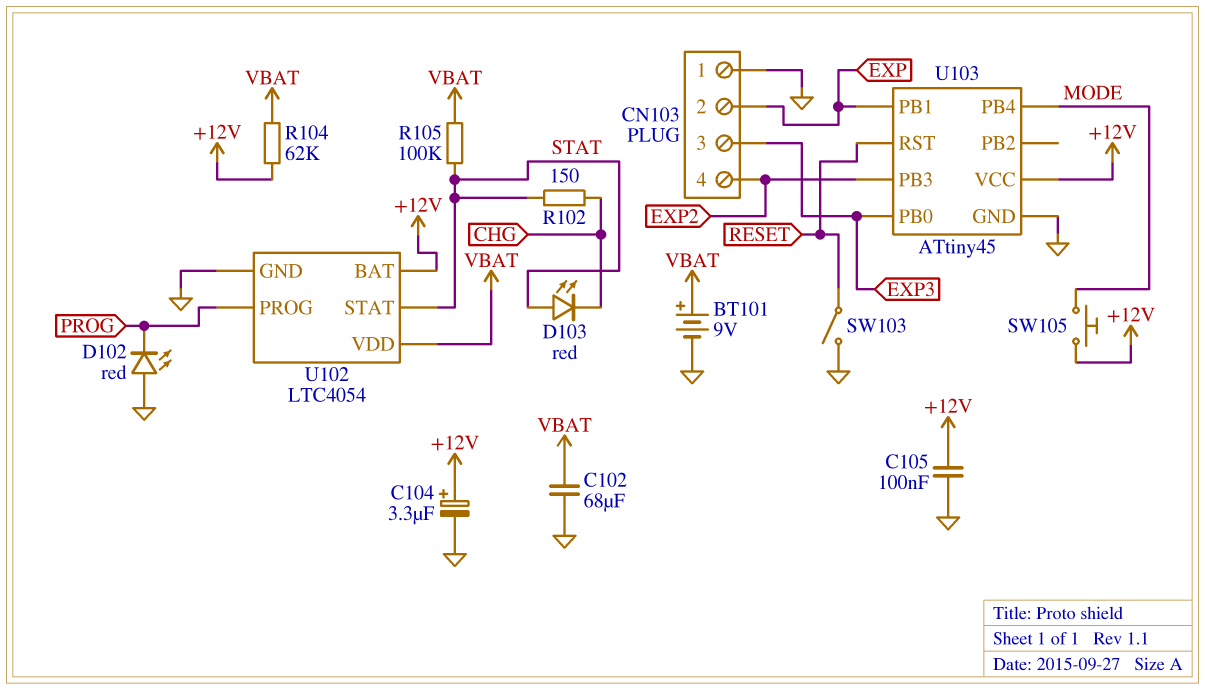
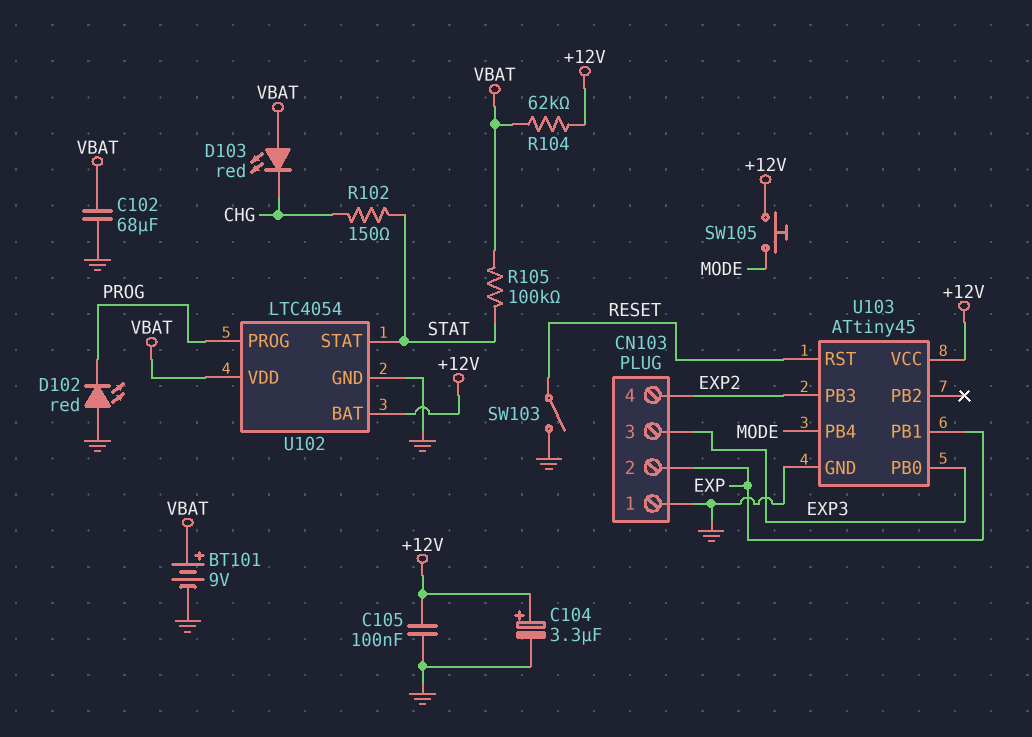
D103: LED red (A STAT, K CHG) -> LED red (A VBAT, K CHG)

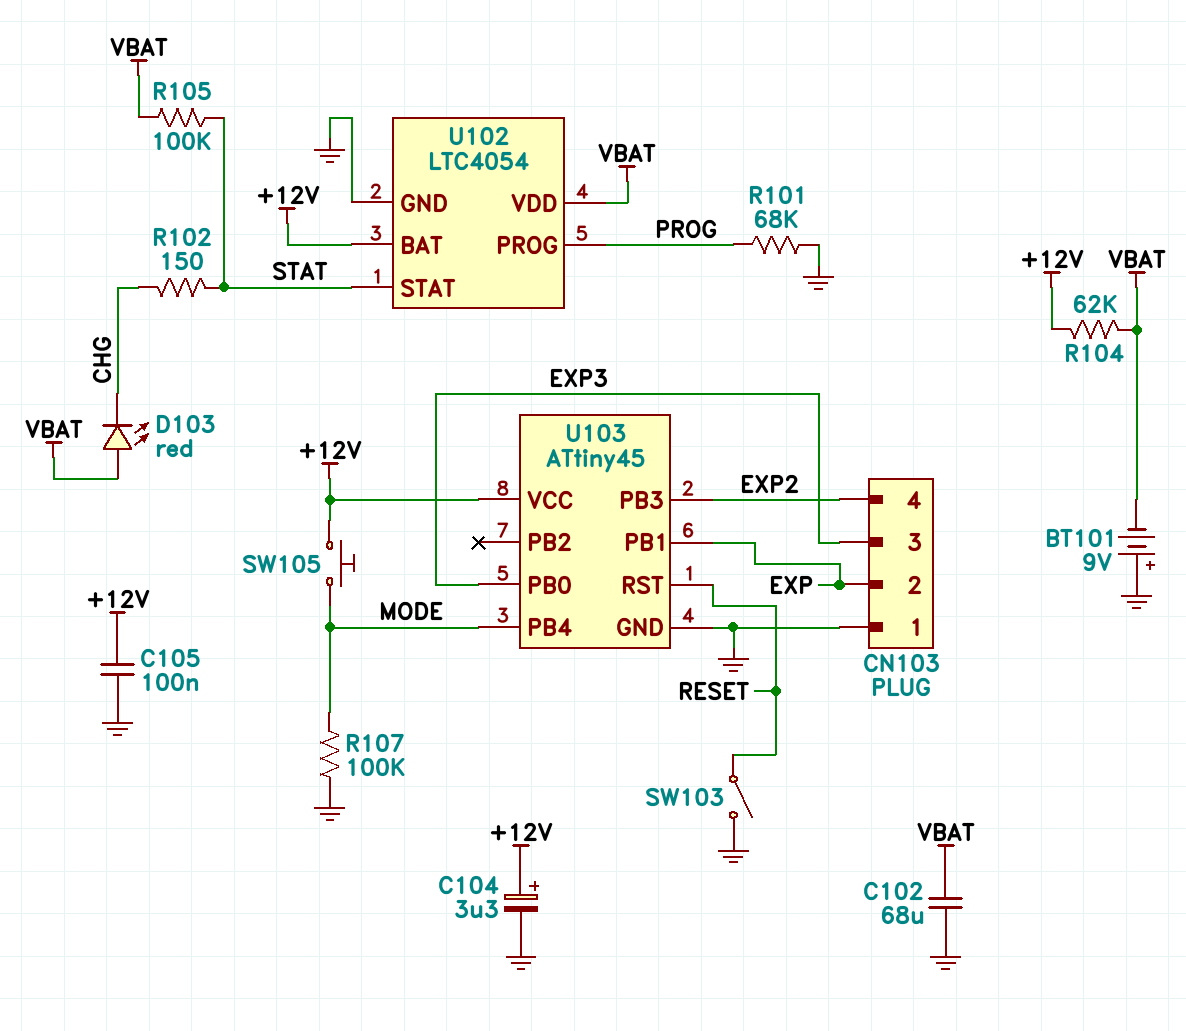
BT101: 9V (plus VBAT, minus GND) -> 9V (plus GND, minus VBAT)
D102: LED red (A GND, K PROG) -> none
R101: none -> 68k (GND, PROG)
R107: none -> 100k (GND, MODE)

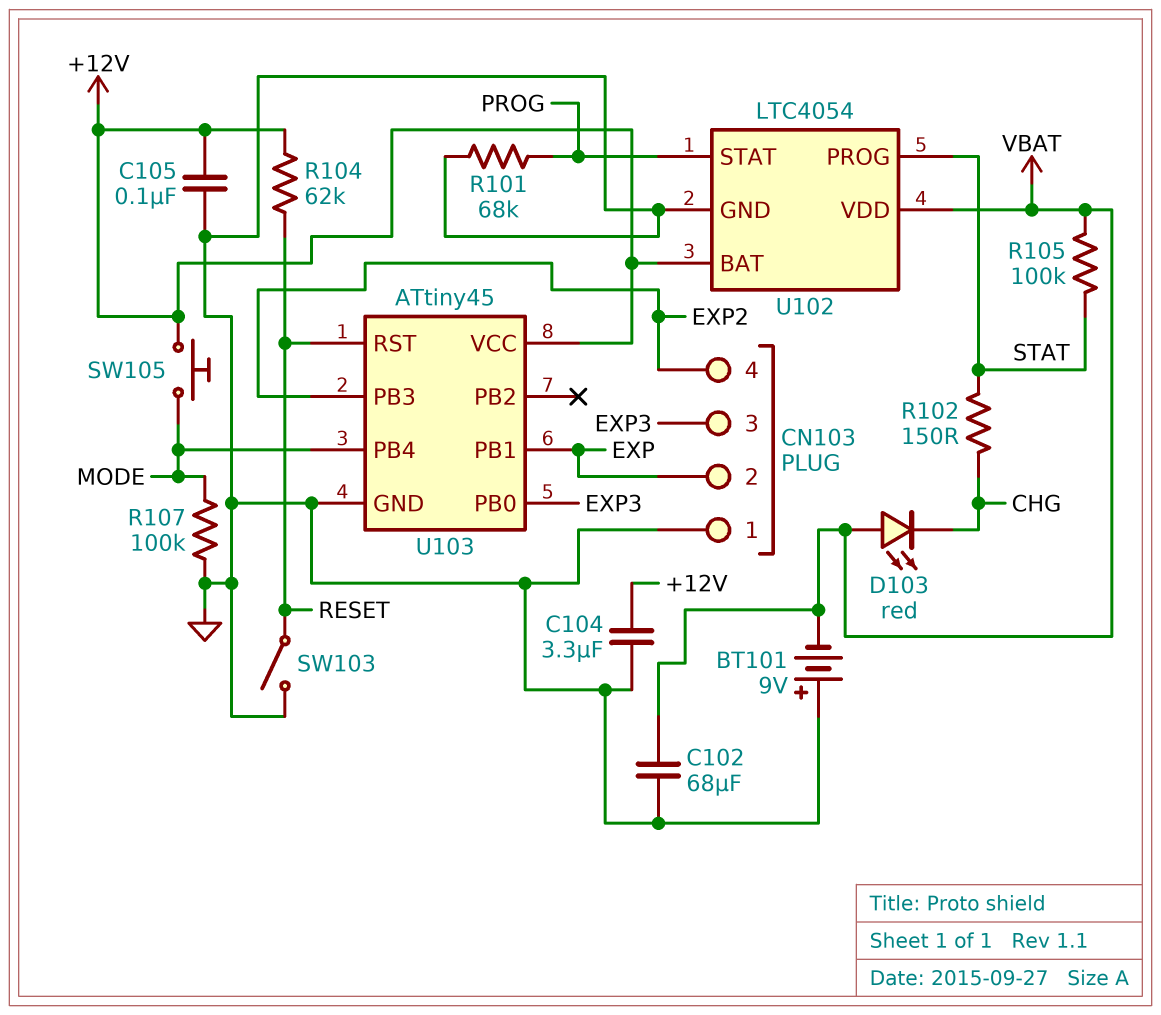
C104: 3.3uF (plus +12V, minus GND) -> 3.3uF (+12V, GND)
R104: 62k (+12V, VBAT) -> 62k (+12V, RESET)
U102 pin PROG: PROG -> STAT
U102 pin STAT: STAT -> PROG

